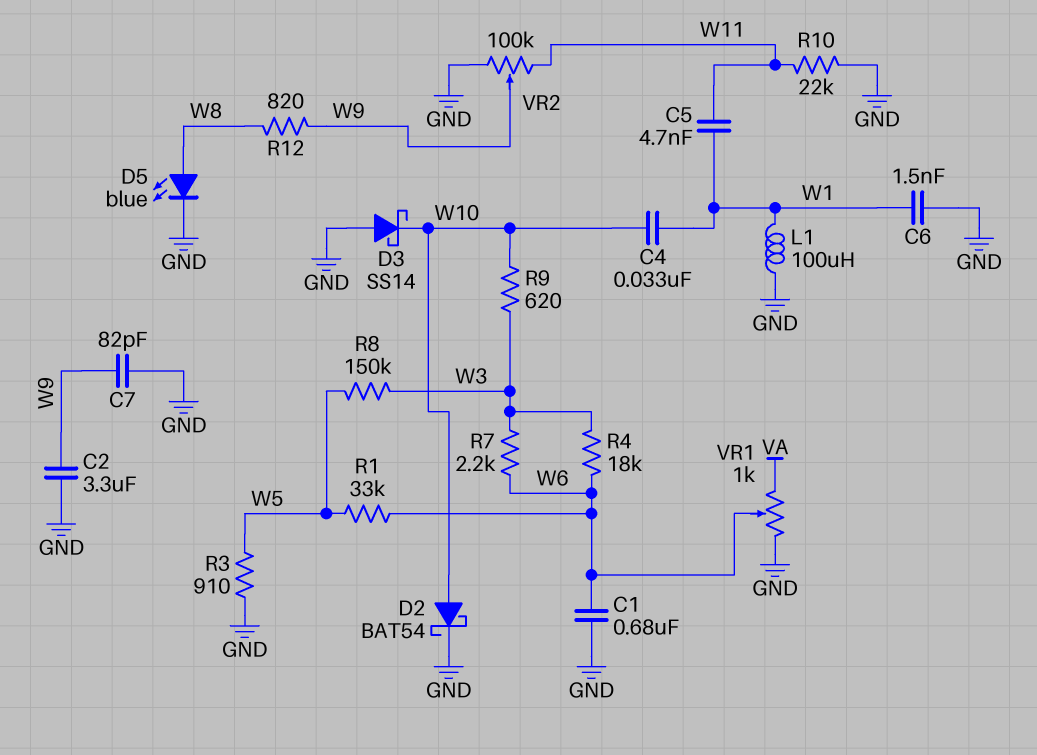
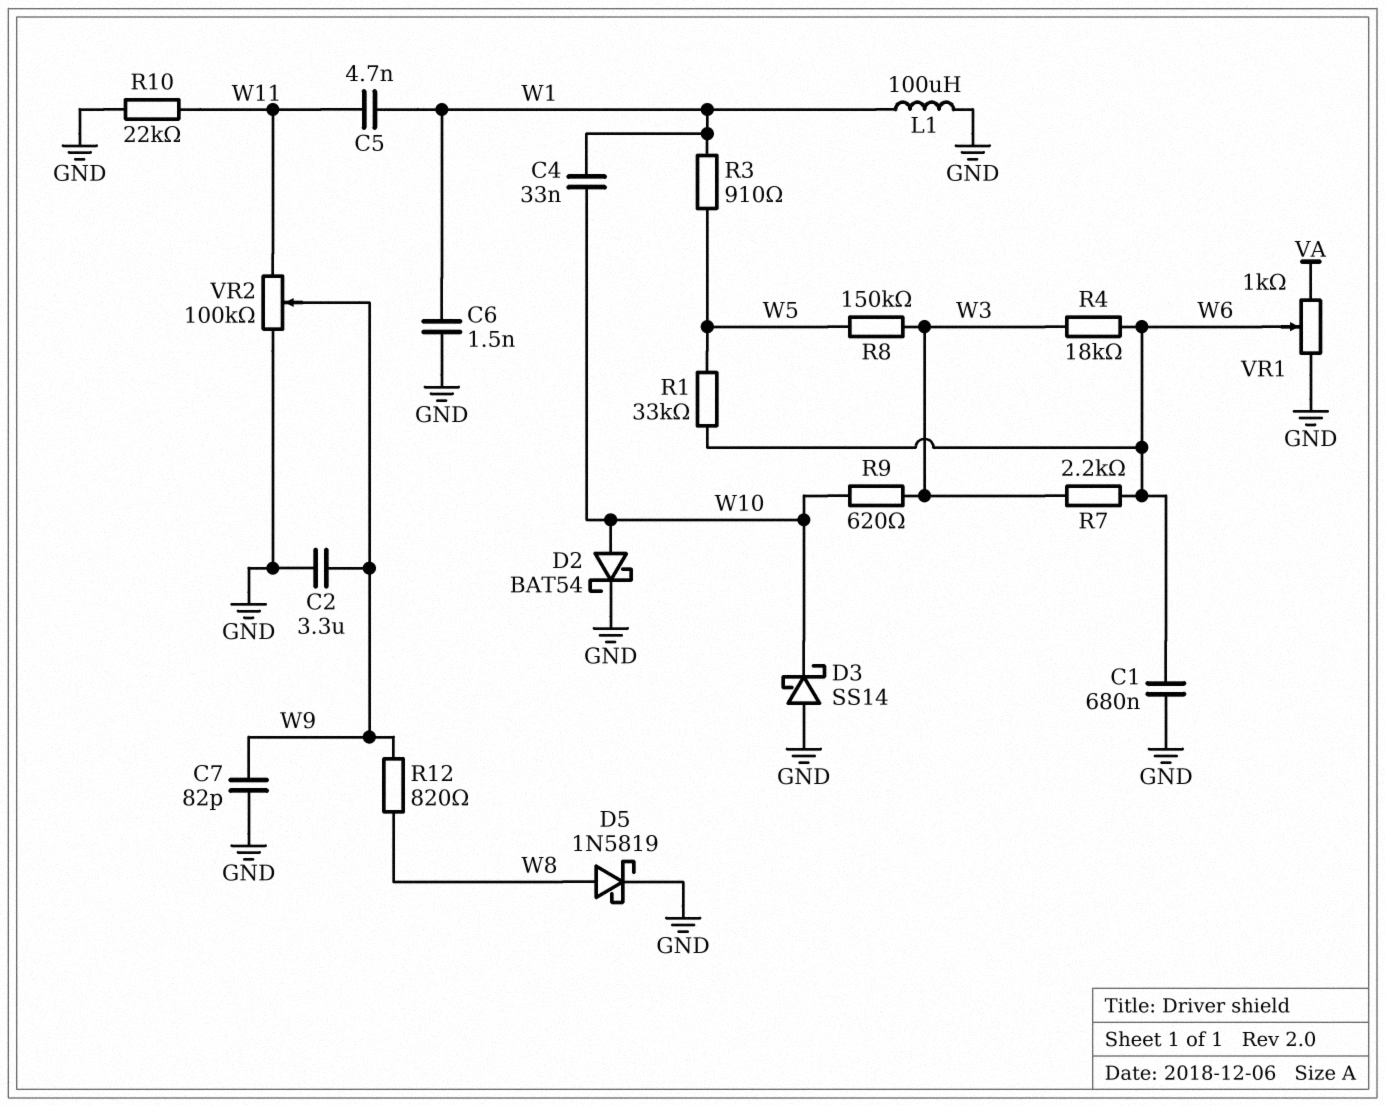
D5: LED blue (A W8, K GND) -> schottky 1N5819 (A W8, K GND)
R3: 910 (GND, W5) -> 910 (W1, W5)

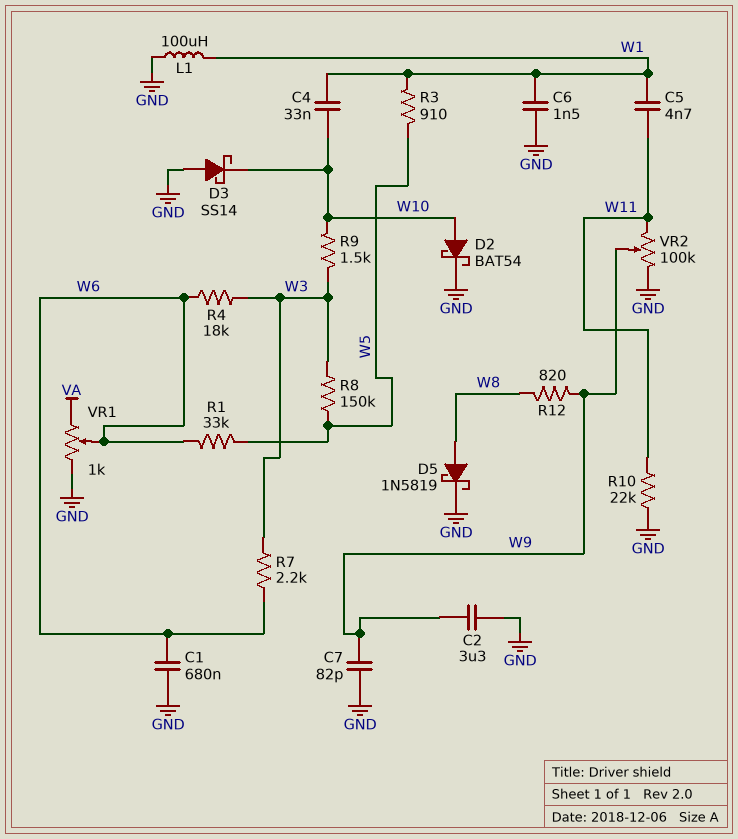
R9: 620 (W3, W10) -> 1.5k (W3, W10)

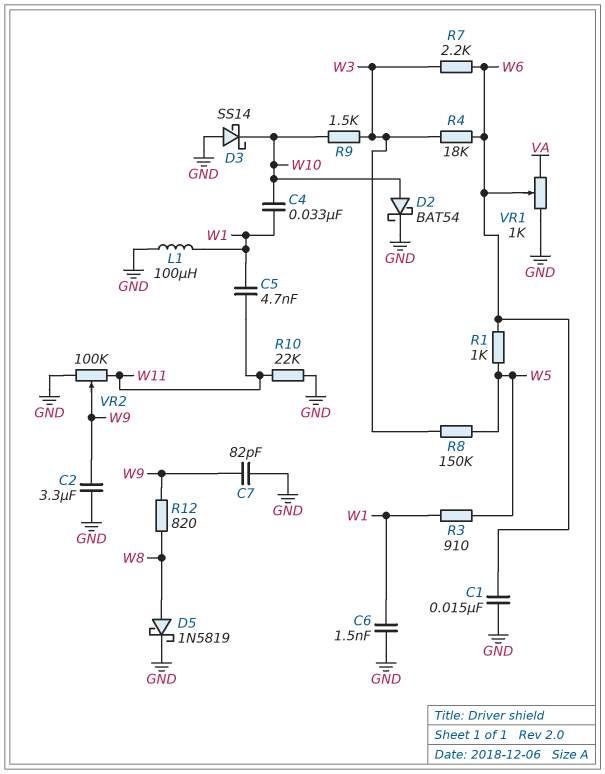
C1: 680nF (GND, W6) -> 15nF (GND, W6)
R1: 33k (W5, W6) -> 1k (W5, W6)

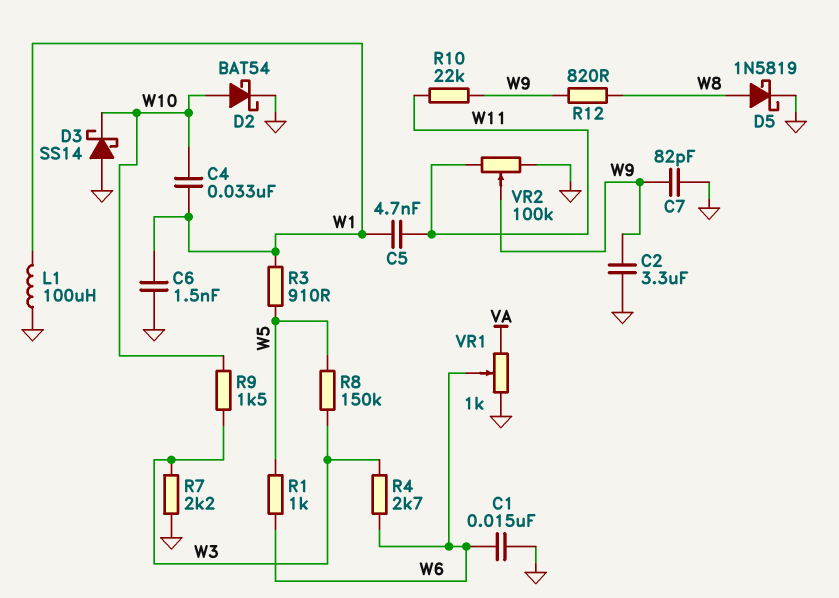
R4: 18k (W3, W6) -> 2.7k (W3, W6)
R7: 2.2k (W3, W6) -> 2.2k (GND, W3)
R10: 22k (GND, W11) -> 22k (W9, W11)

